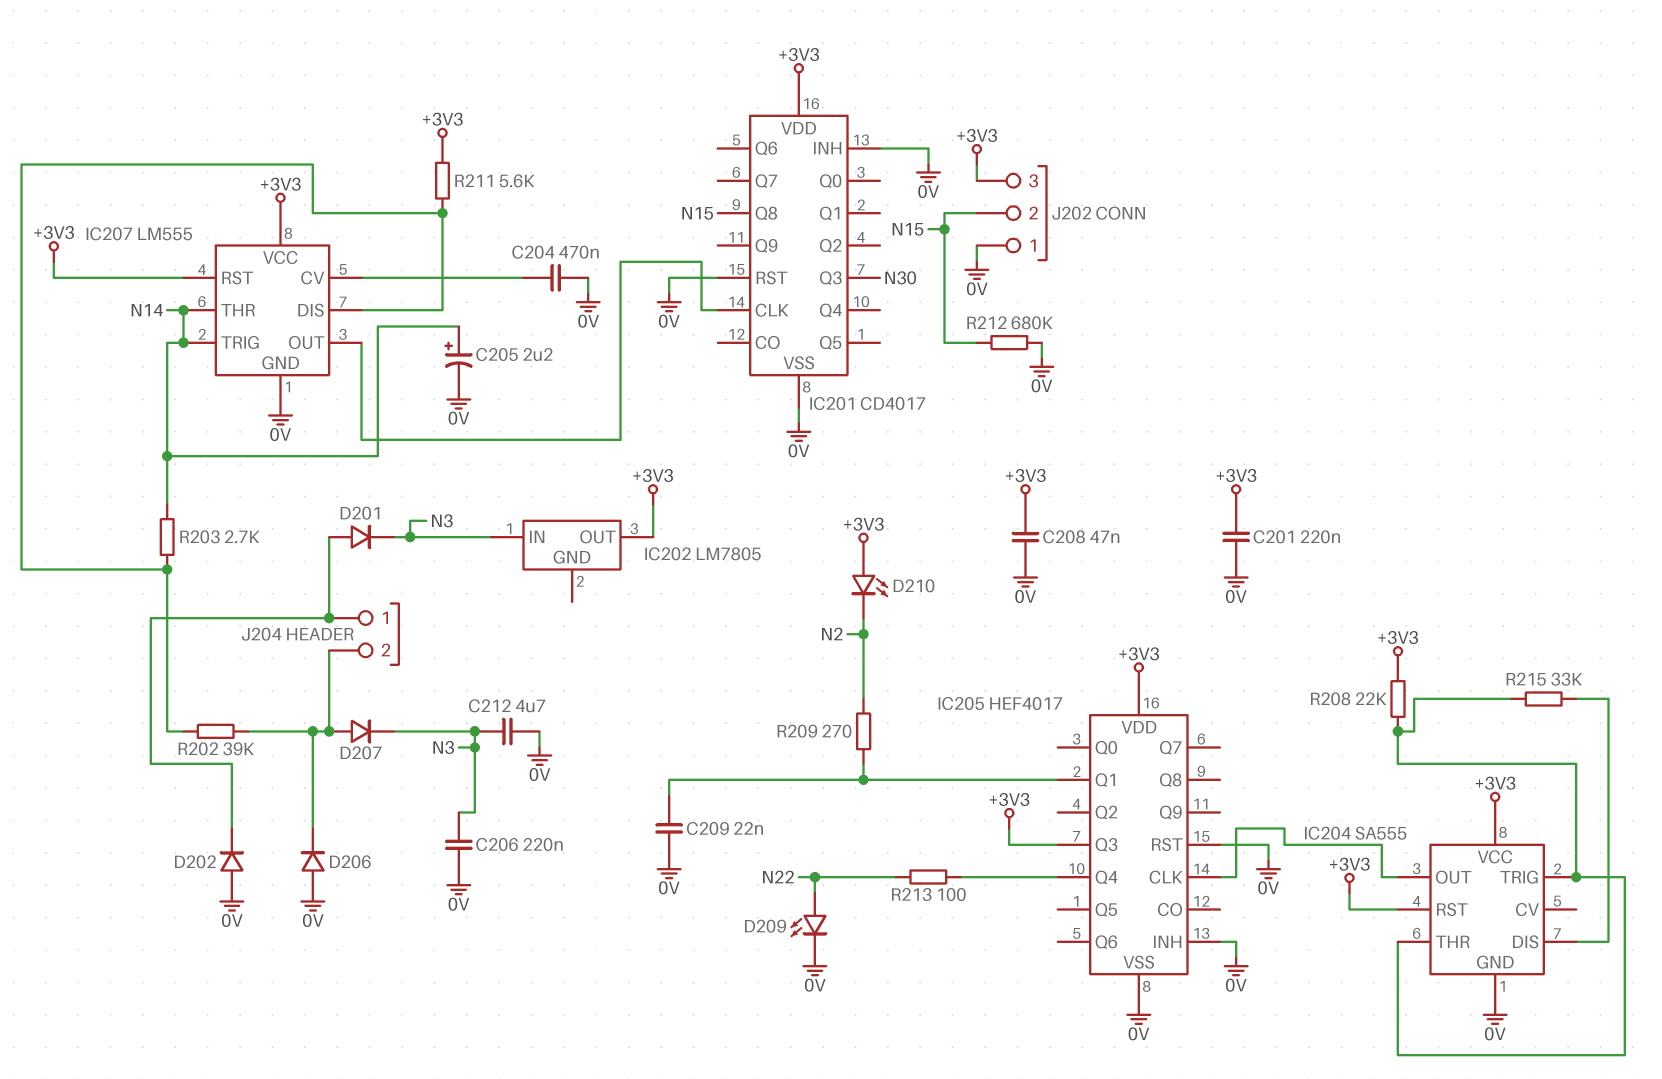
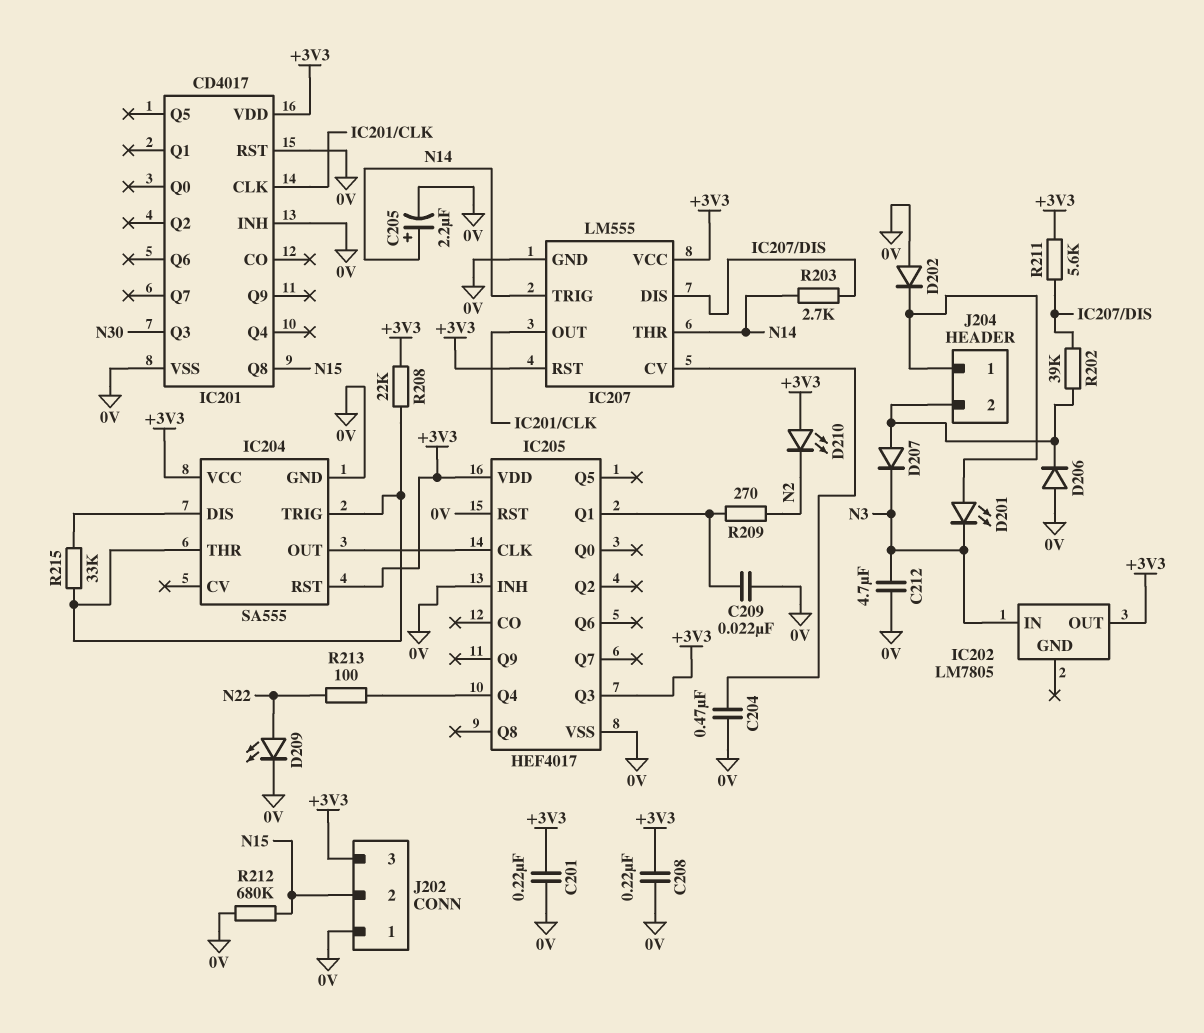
C206: 220nF (0V, N3) -> none
C208: 47nF (+3V3, 0V) -> 220nF (+3V3, 0V)
D201: diode (A J204/1, K N3) -> LED (A J204/1, K N3)

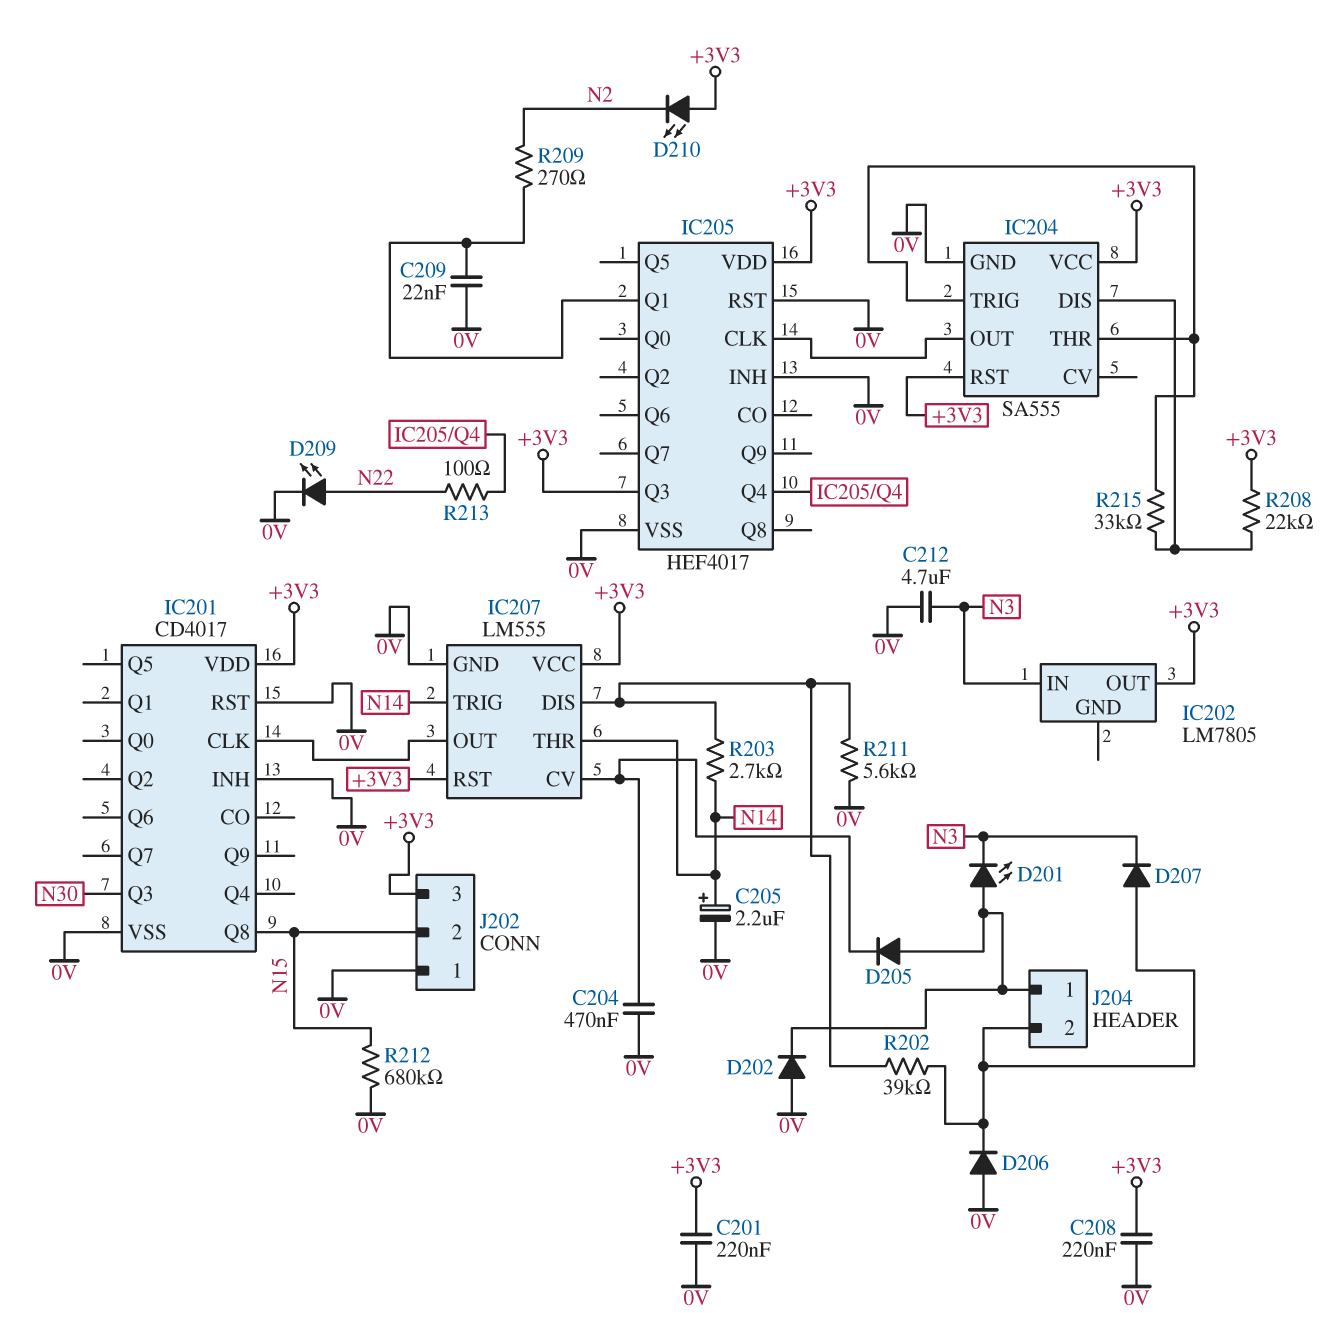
D205: none -> diode (A J204/1, K IC207/CV)
R208: 22k (+3V3, IC204/THR) -> 22k (+3V3, IC204/DIS)
R211: 5.6k (+3V3, IC207/DIS) -> 5.6k (0V, IC207/DIS)

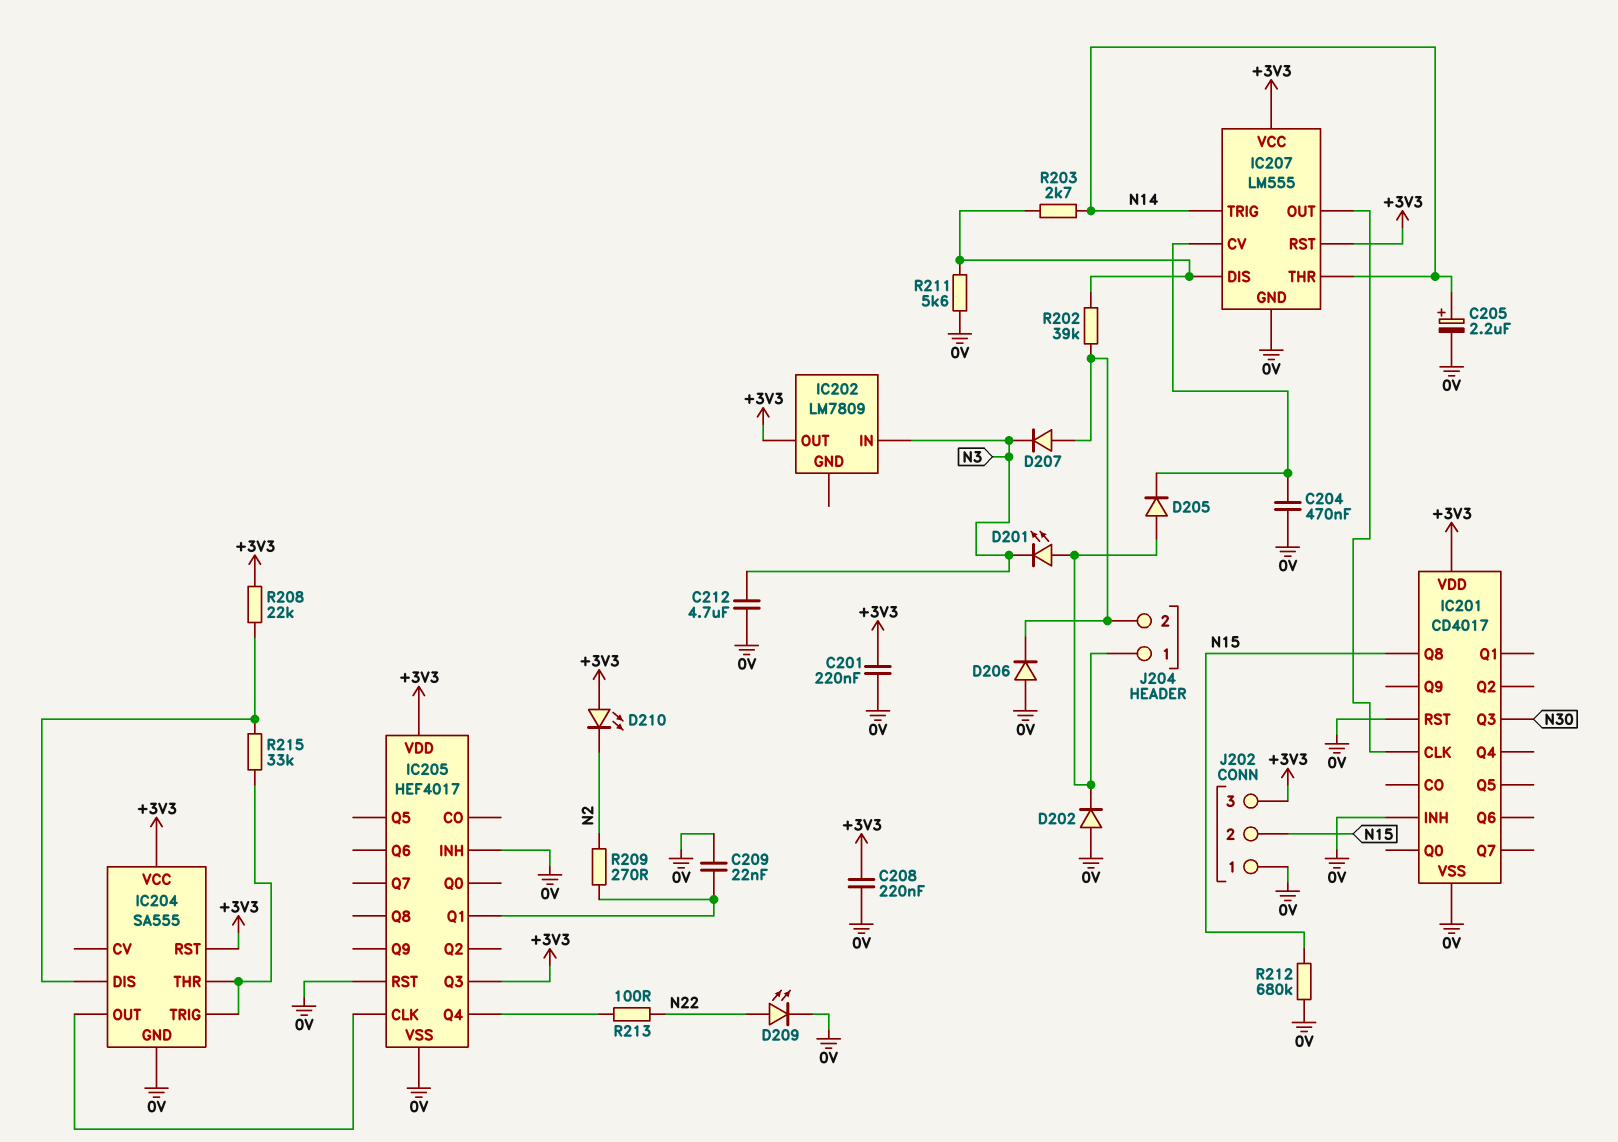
IC202: LM7805 -> LM7809

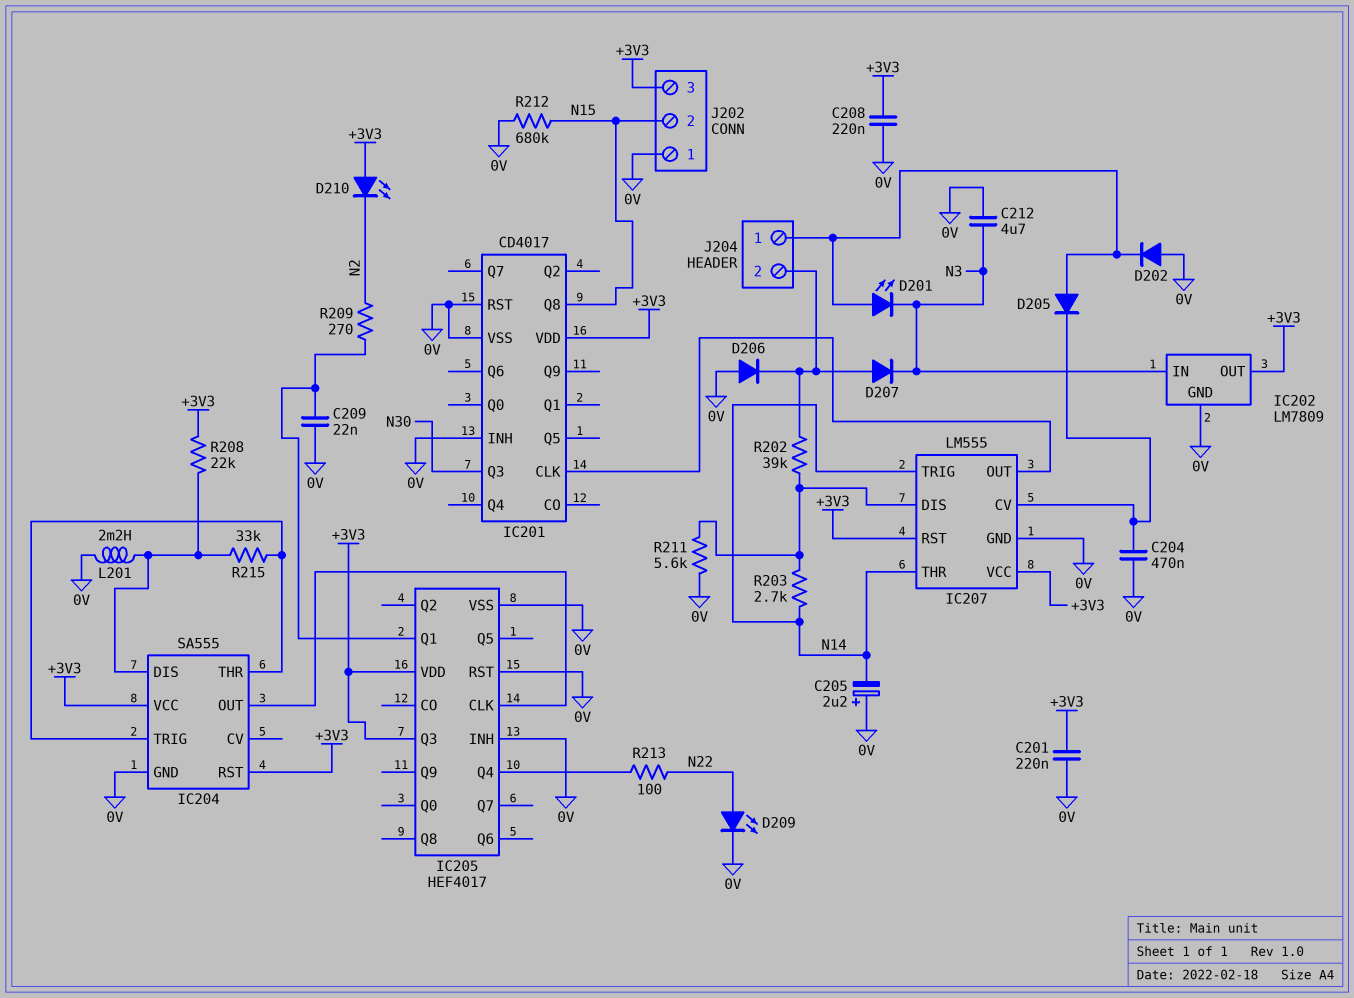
C205: 2.2uF (plus N14, minus 0V) -> 2.2uF (plus 0V, minus N14)
IC202 pin GND: none -> 0V
L201: none -> 2.2mH (0V, IC204/DIS)

